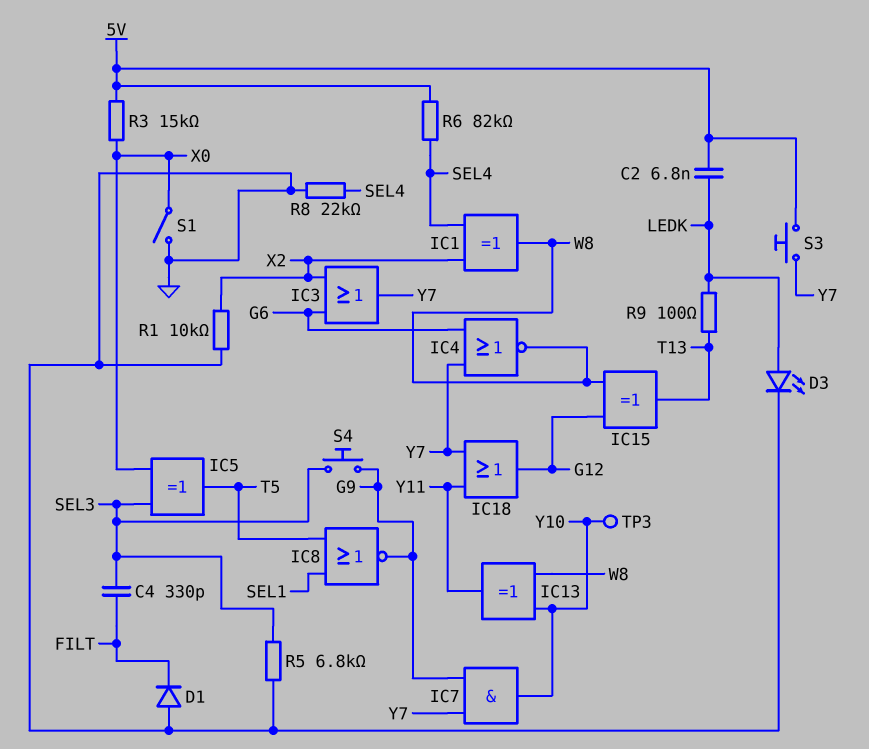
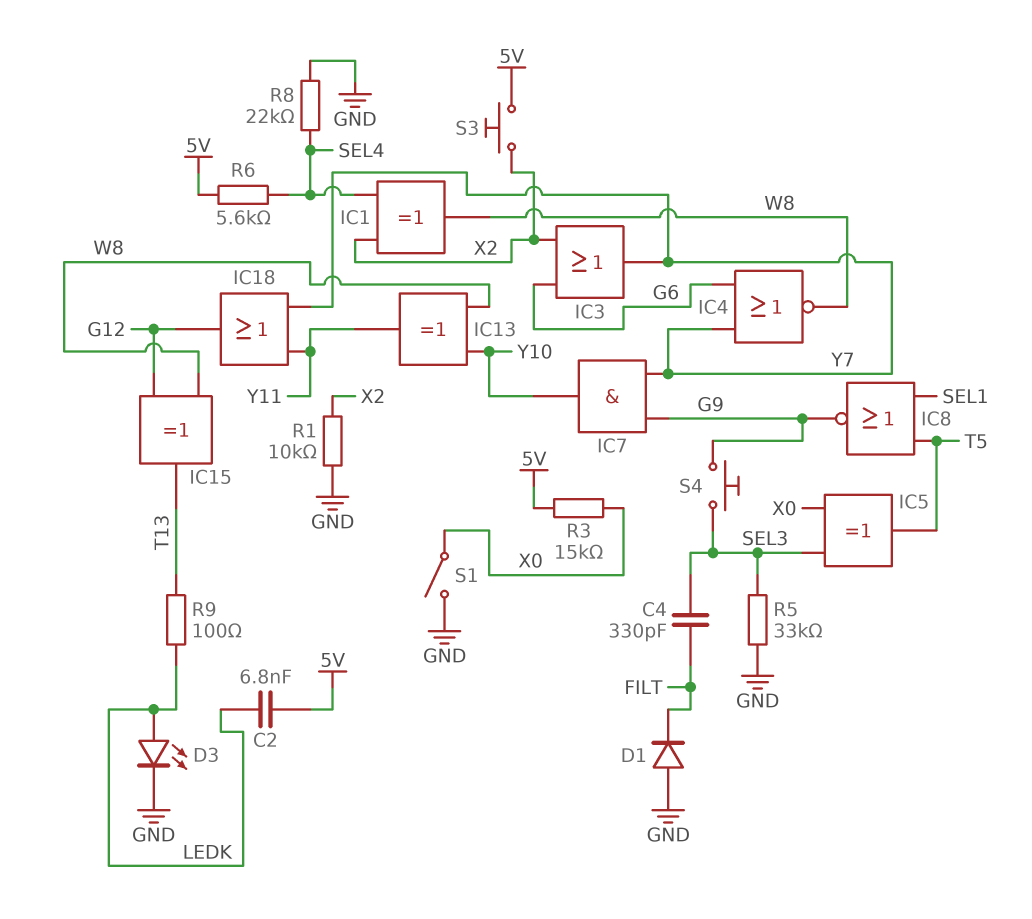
R5: 6.8k (GND, SEL3) -> 33k (GND, SEL3)
R6: 82k (5V, SEL4) -> 5.6k (5V, SEL4)
S3: button (5V, Y7) -> button (5V, X2)
TP3: test point (Y10) -> none

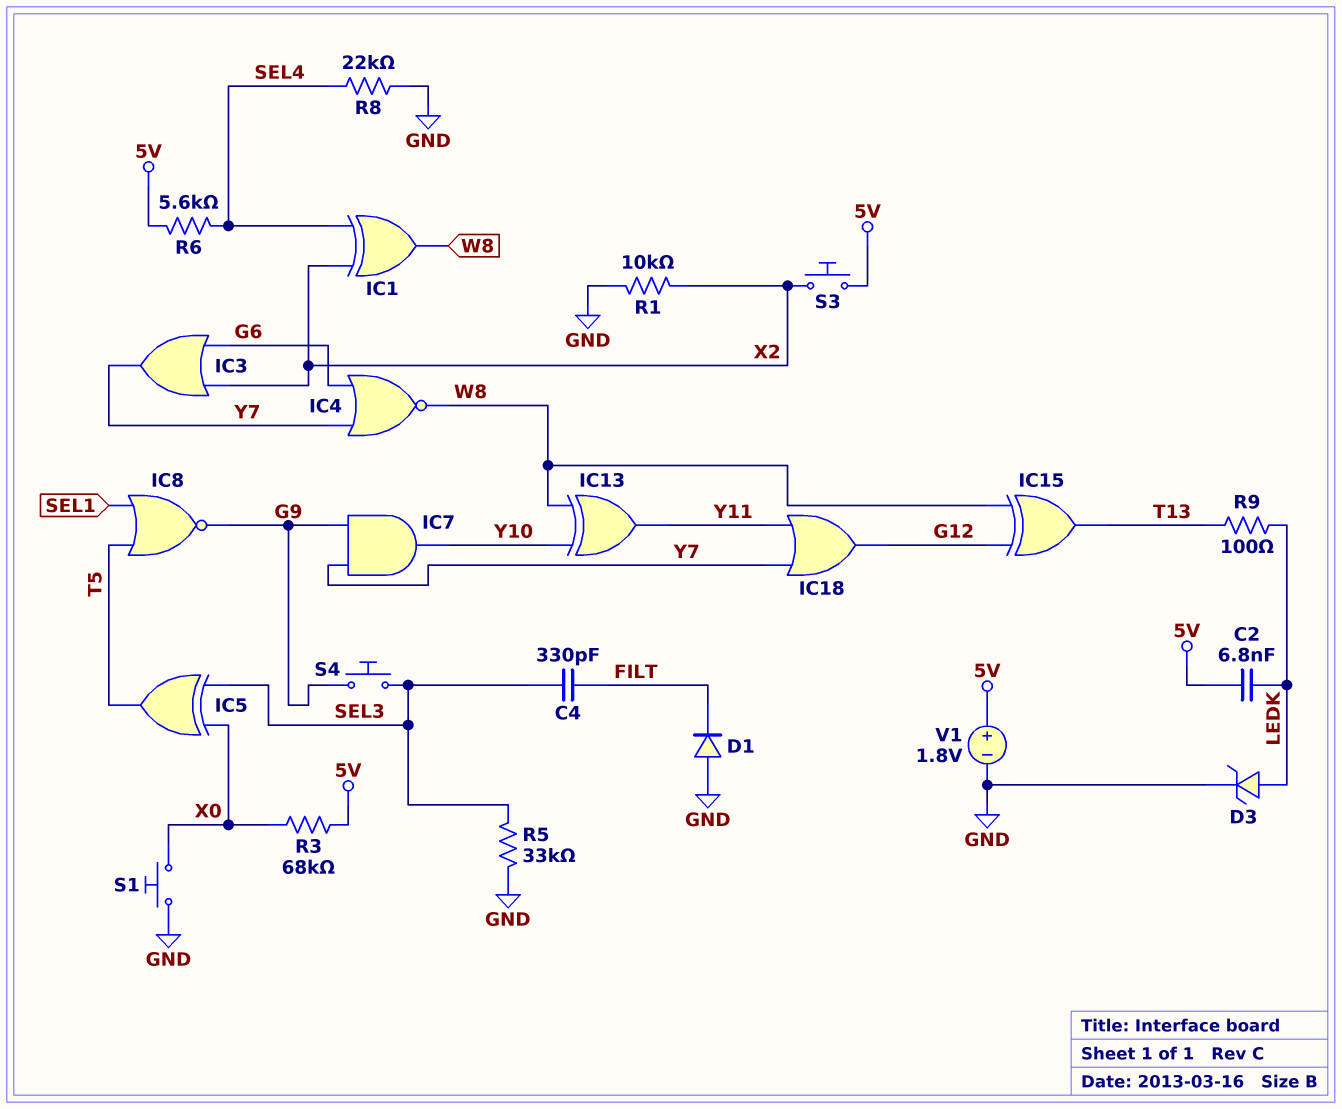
D3: LED (A LEDK, K GND) -> zener (A LEDK, K GND)
R3: 15k (5V, X0) -> 68k (5V, X0)
S1: switch (GND, X0) -> button (GND, X0)
V1: none -> 1.8V (plus 5V, minus GND)

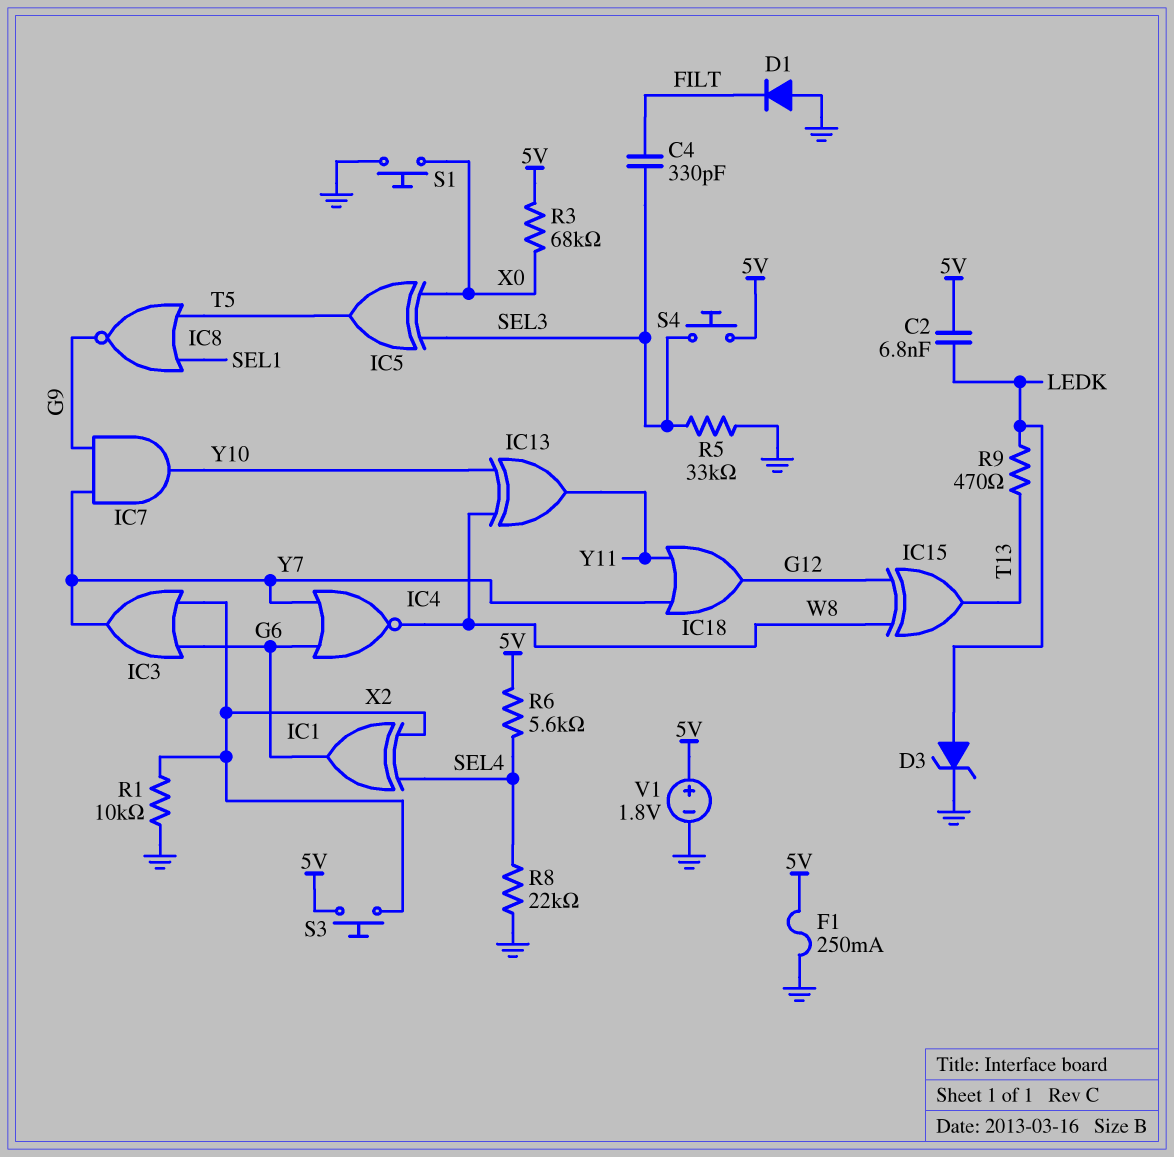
F1: none -> 250mA (5V, GND)
IC1: XOR (in SEL4, in X2, out W8) -> XOR (in SEL4, in X2, out G6)
R9: 100 (LEDK, T13) -> 470 (LEDK, T13)
S4: button (G9, SEL3) -> button (5V, SEL3)

